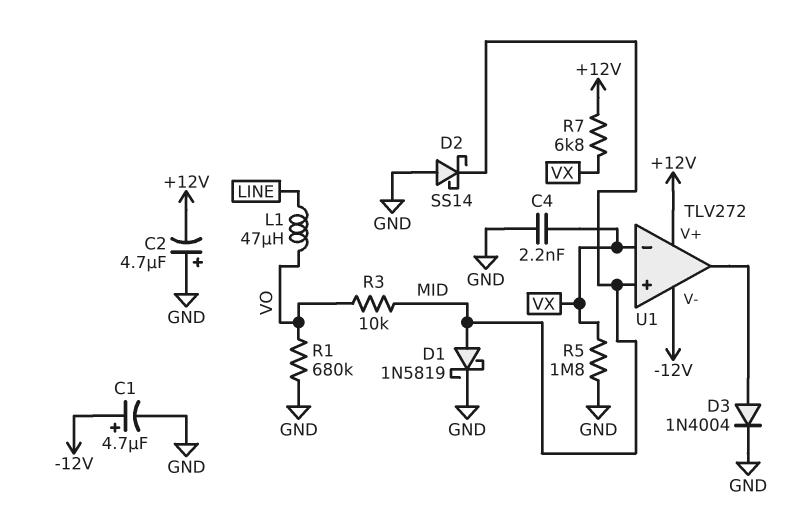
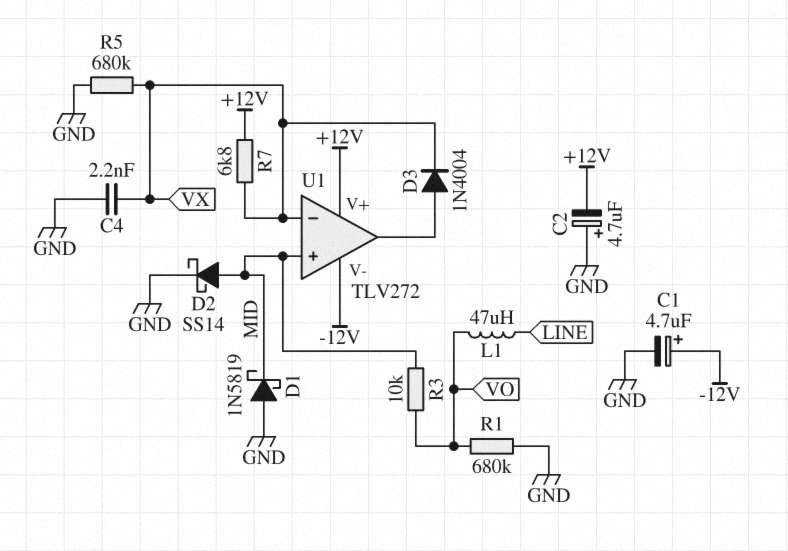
D1: schottky 1N5819 (A MID, K GND) -> schottky 1N5819 (A GND, K MID)
D2: schottky SS14 (A GND, K MID) -> schottky SS14 (A MID, K GND)
D3: diode 1N4004 (A U1/out, K GND) -> diode 1N4004 (A U1/out, K VX)
R5: 1.8M (GND, VX) -> 680k (GND, VX)

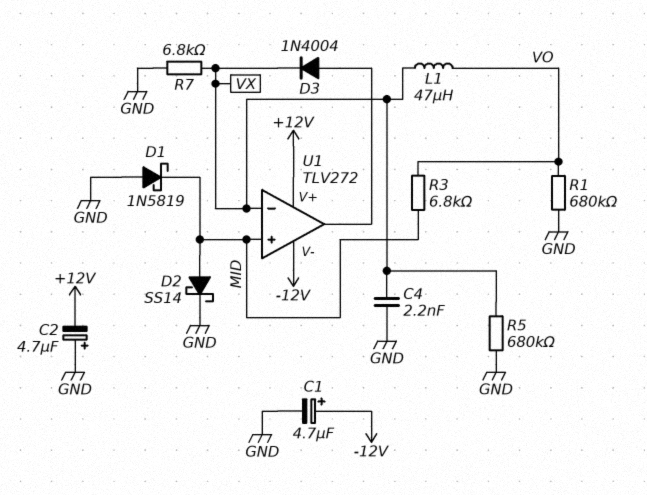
L1: 47uH (LINE, VO) -> 47uH (VO, VX)
R3: 10k (MID, VO) -> 6.8k (MID, VO)
R7: 6.8k (+12V, VX) -> 6.8k (GND, VX)

